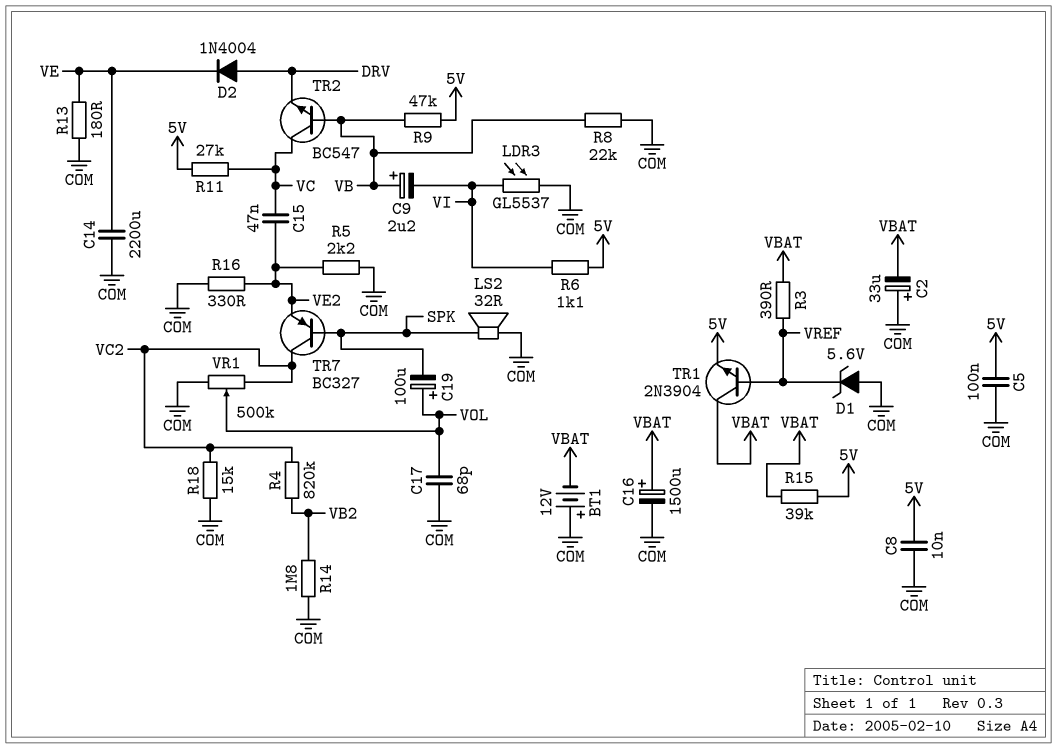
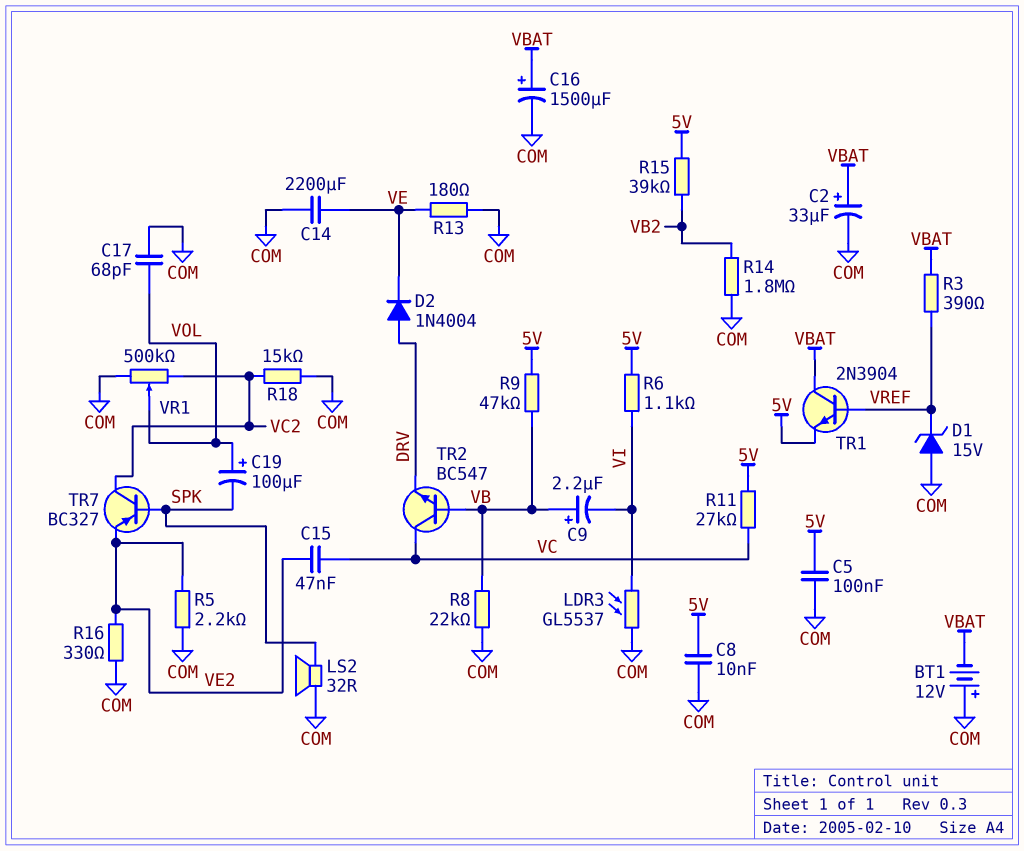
C2: 33uF (plus COM, minus VBAT) -> 33uF (plus VBAT, minus COM)
D1: zener 5.6V (A COM, K VREF) -> zener 15V (A COM, K VREF)
R4: 820k (VB2, VC2) -> none
R15: 39k (5V, VBAT) -> 39k (5V, VB2)

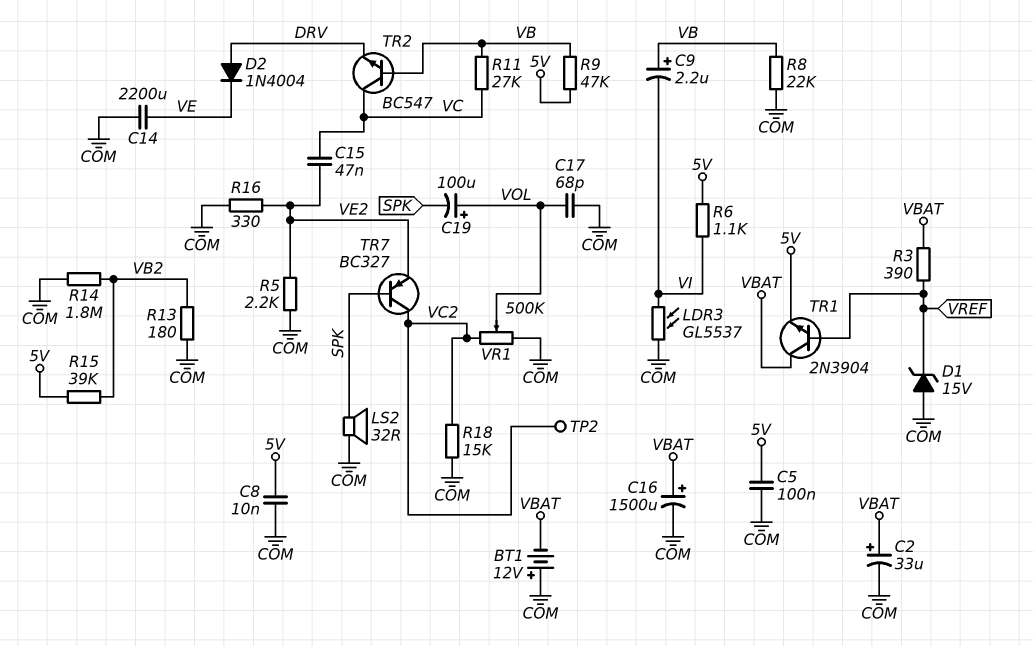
R11: 27k (5V, VC) -> 27k (VB, VC)
R13: 180 (COM, VE) -> 180 (COM, VB2)
TP2: none -> test point (VC2)

